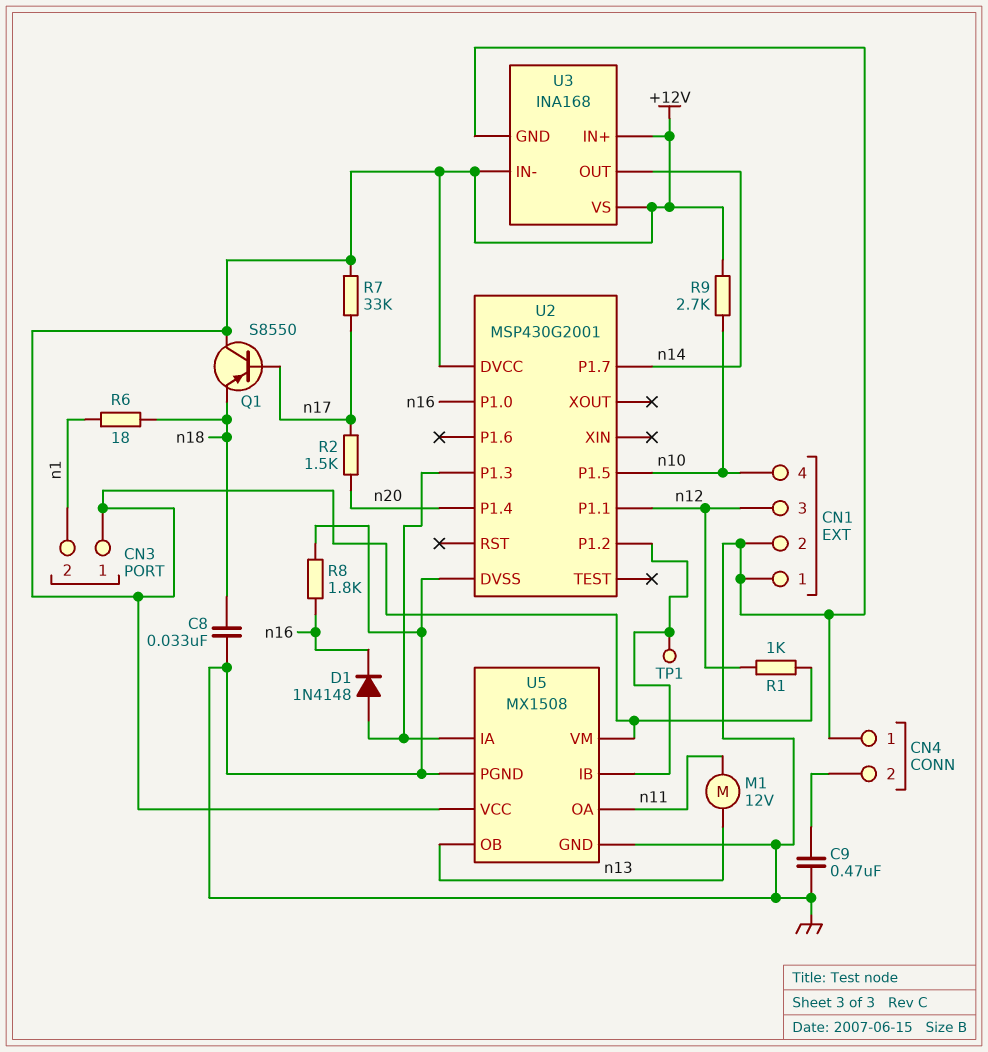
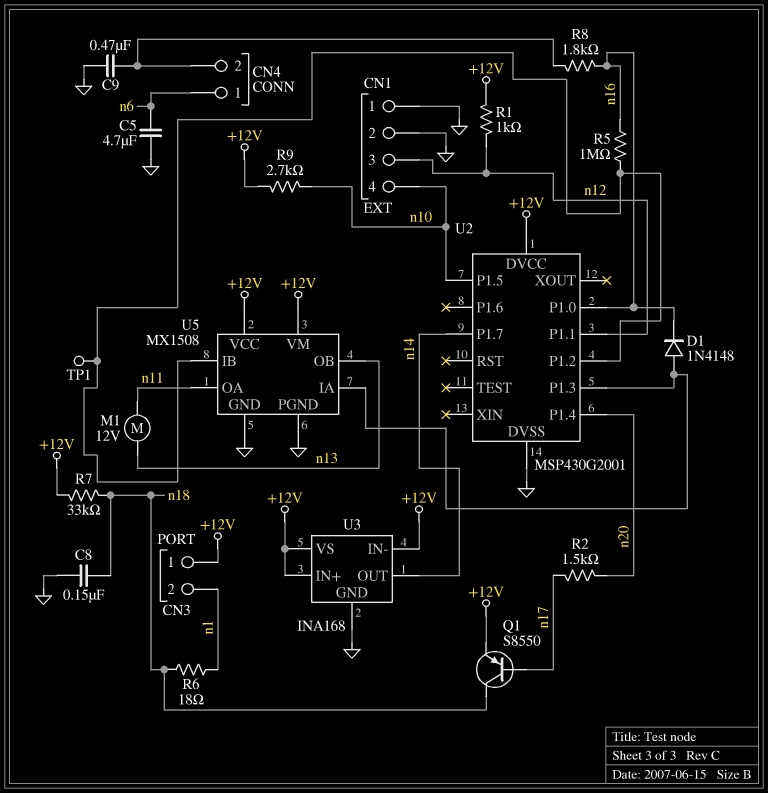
C5: none -> 4.7uF (GND, n6)
C8: 33nF (GND, n18) -> 150nF (GND, n18)
CN4 pin 1: GND -> n6
Q1: PNP S8550 (B n17, C +12V, E n18) -> PNP S8550 (B n17, C n18, E +12V)
R5: none -> 1M (U2/P1.2, n16)
R7: 33k (+12V, n17) -> 33k (+12V, n18)
R8: 1.8k (GND, n16) -> 1.8k (CN4/2, n16)

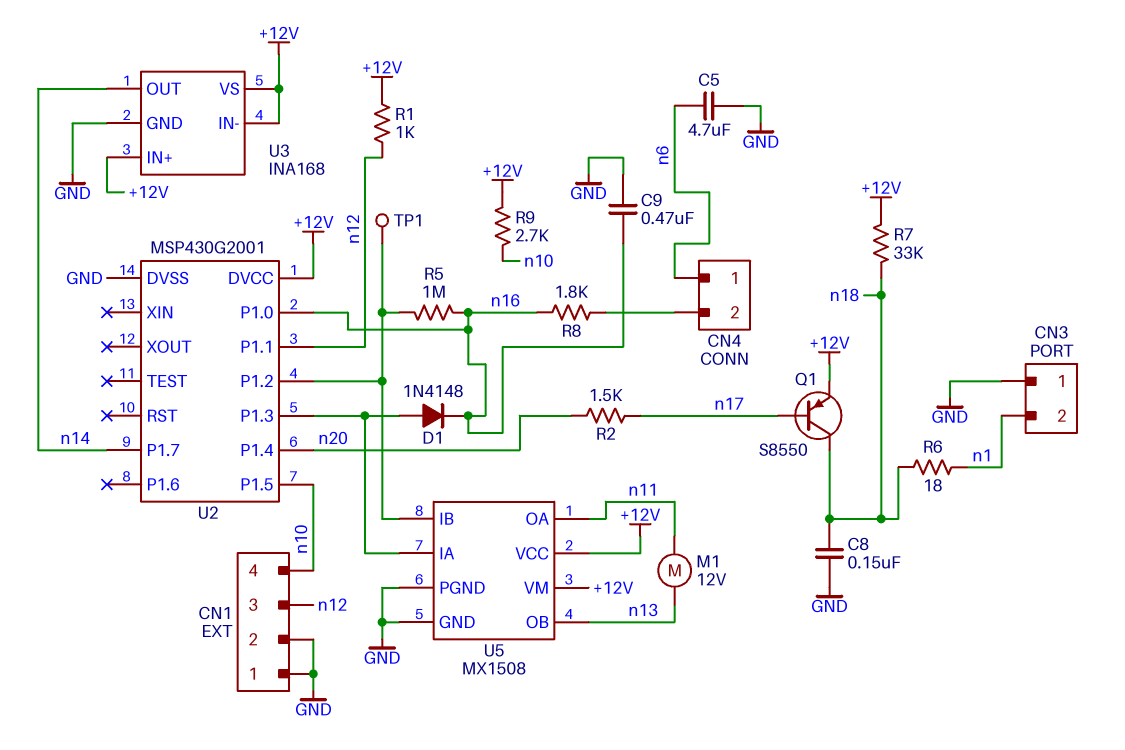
C9: 470nF (CN4/2, GND) -> 470nF (GND, n16)
CN3 pin 1: +12V -> GND

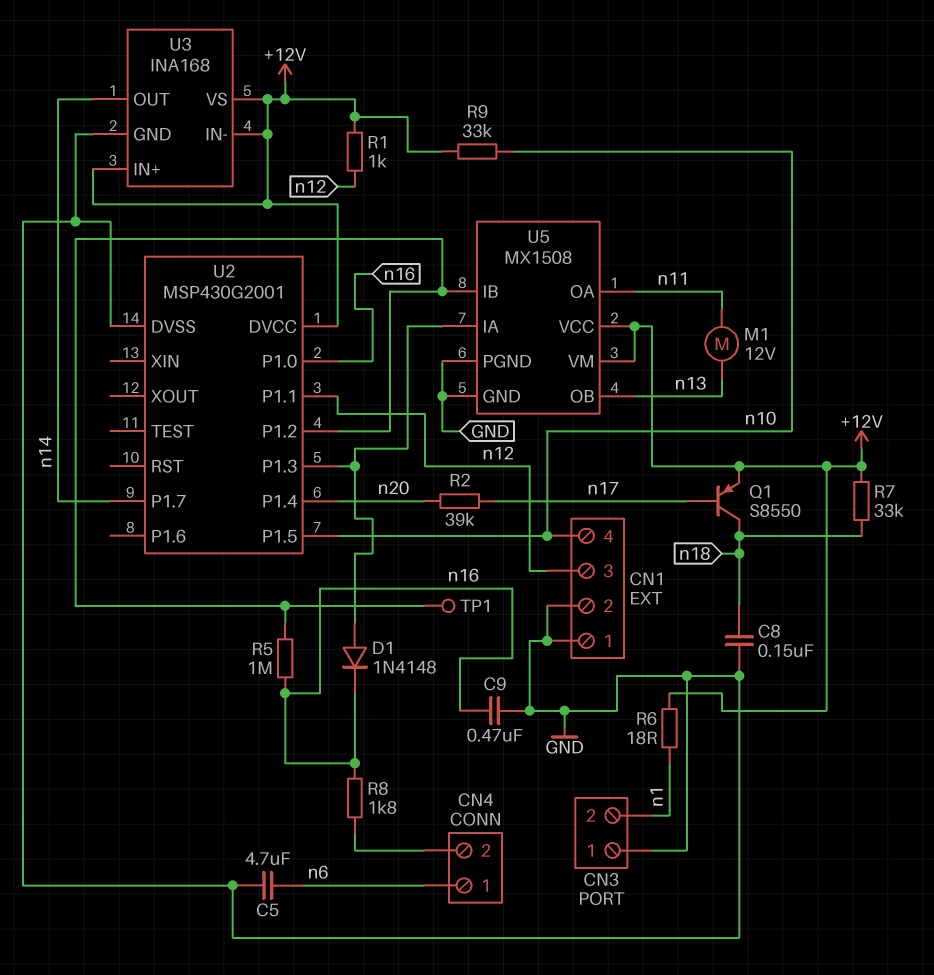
R2: 1.5k (n17, n20) -> 39k (n17, n20)
R6: 18 (n1, n18) -> 18 (+12V, n1)
R9: 2.7k (+12V, n10) -> 33k (+12V, n10)

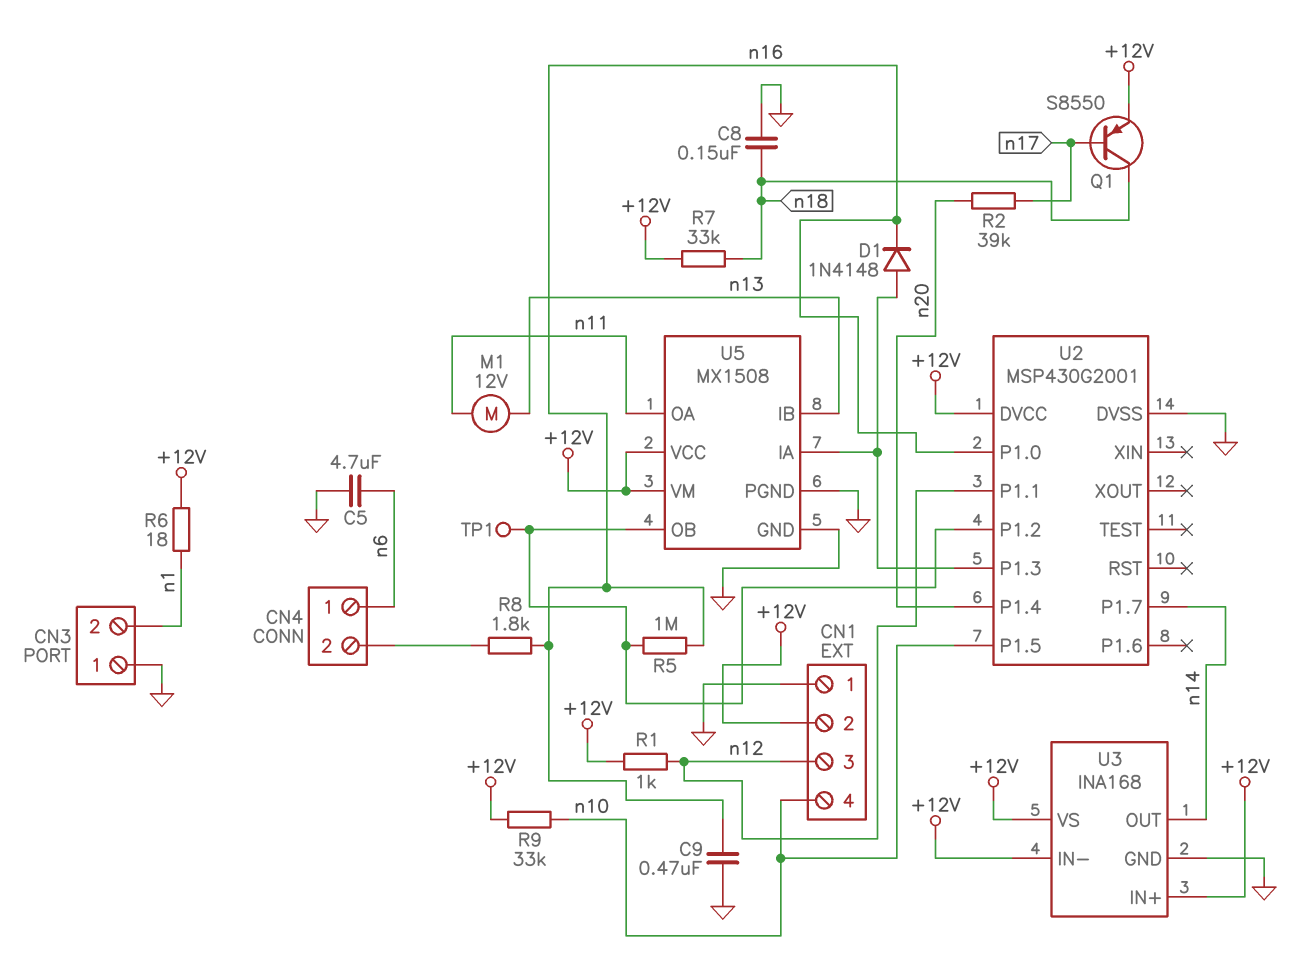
CN1 pin 2: GND -> +12V
U5 pin IB: U2/P1.2 -> n13
U5 pin OB: n13 -> U2/P1.2

